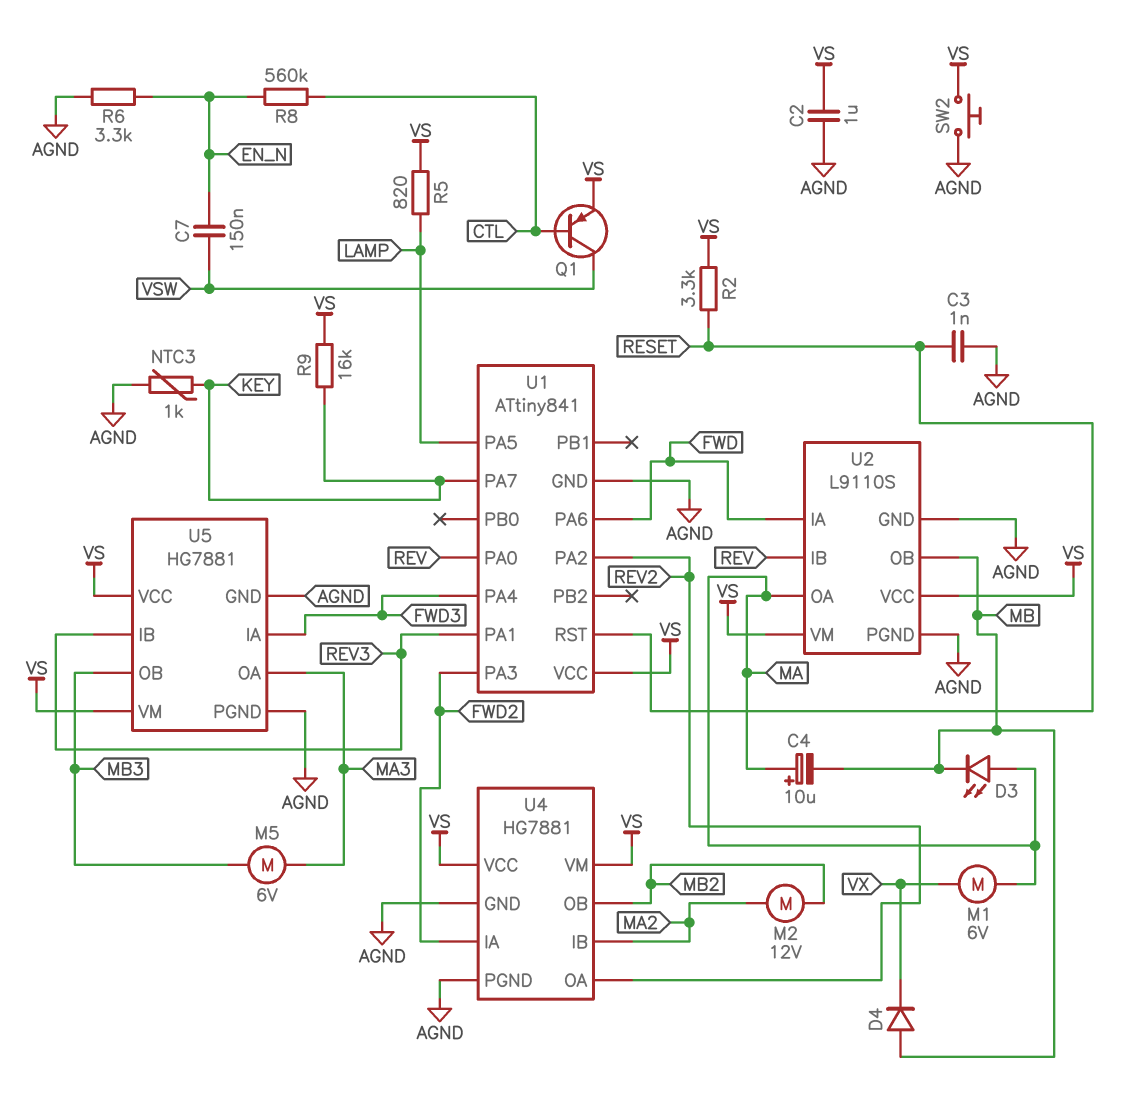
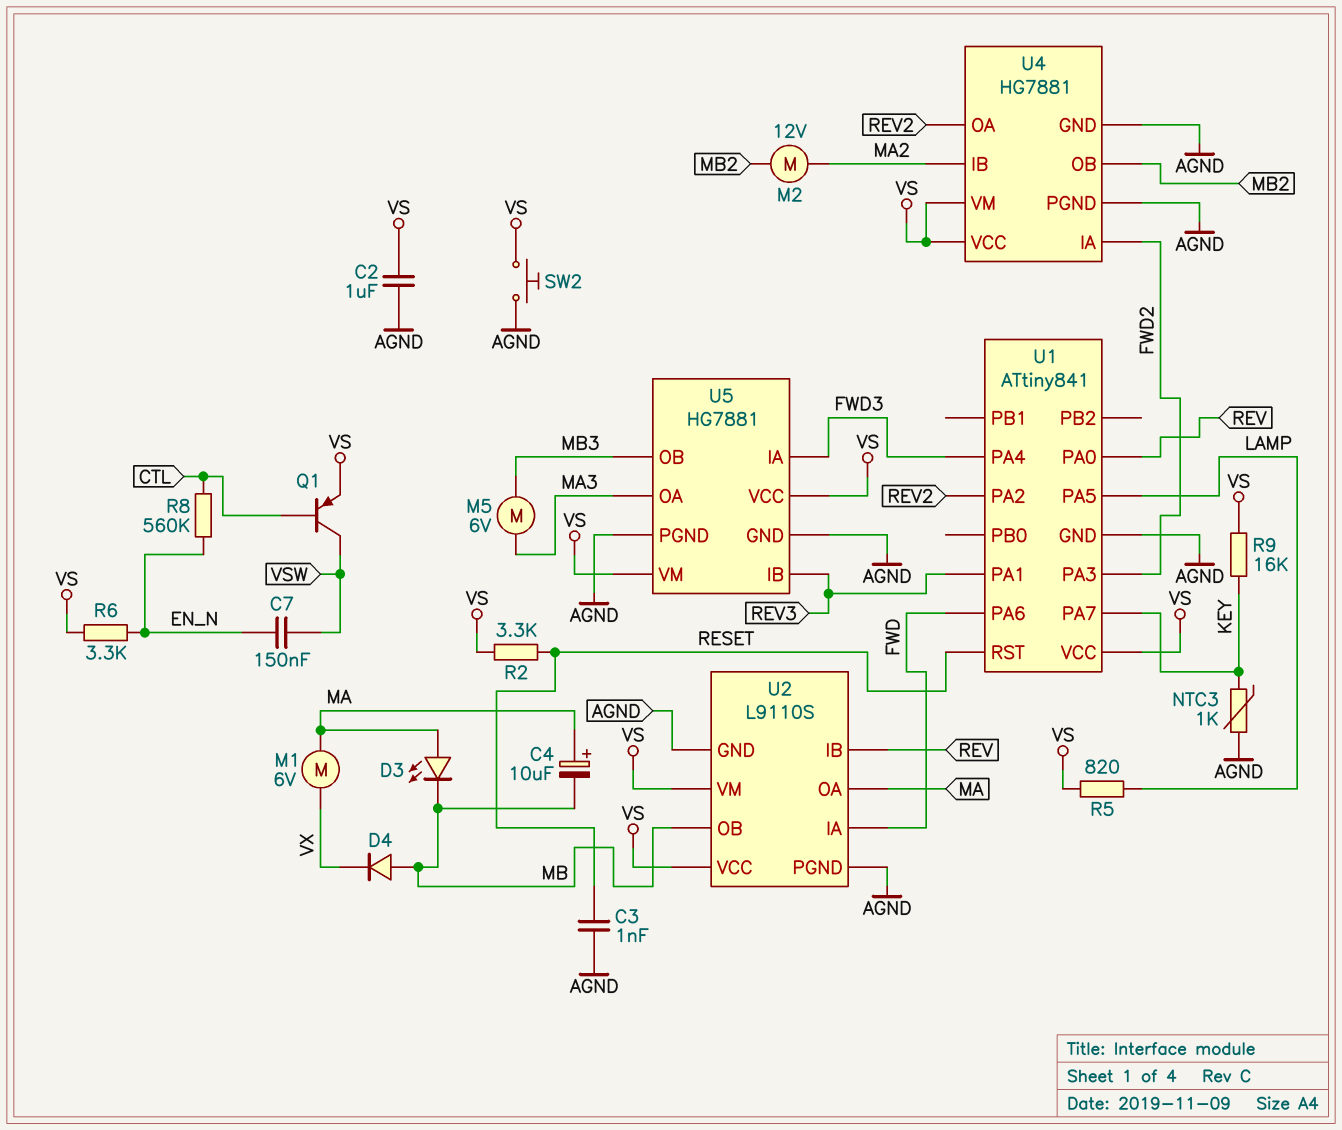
R6: 3.3k (AGND, EN_N) -> 3.3k (EN_N, VS)

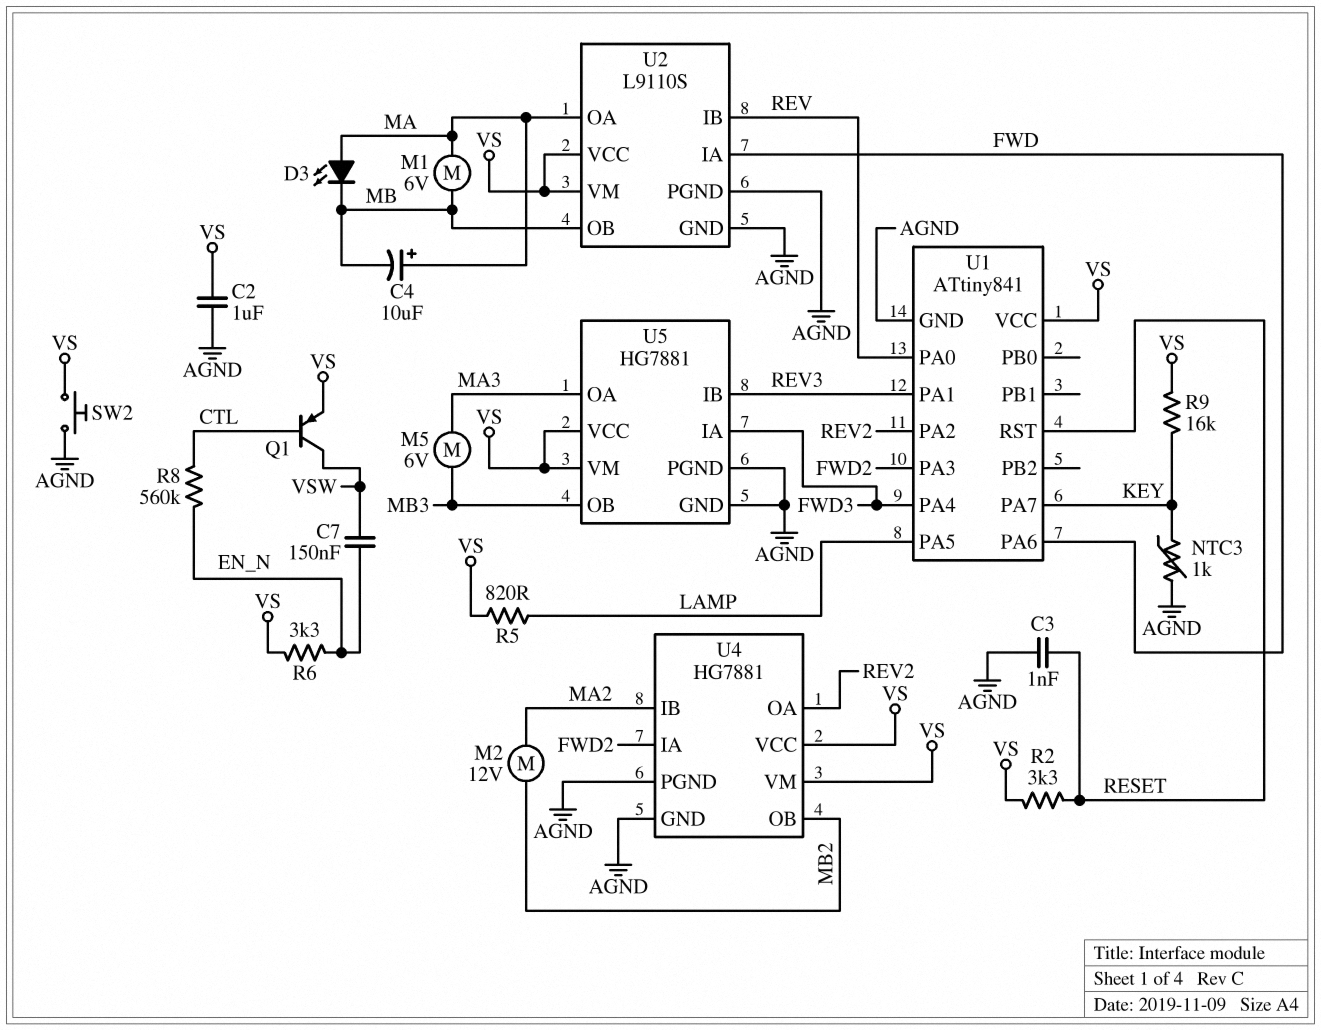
D4: diode (A MB, K VX) -> none
M1: motor 6V (MA, VX) -> motor 6V (MA, MB)

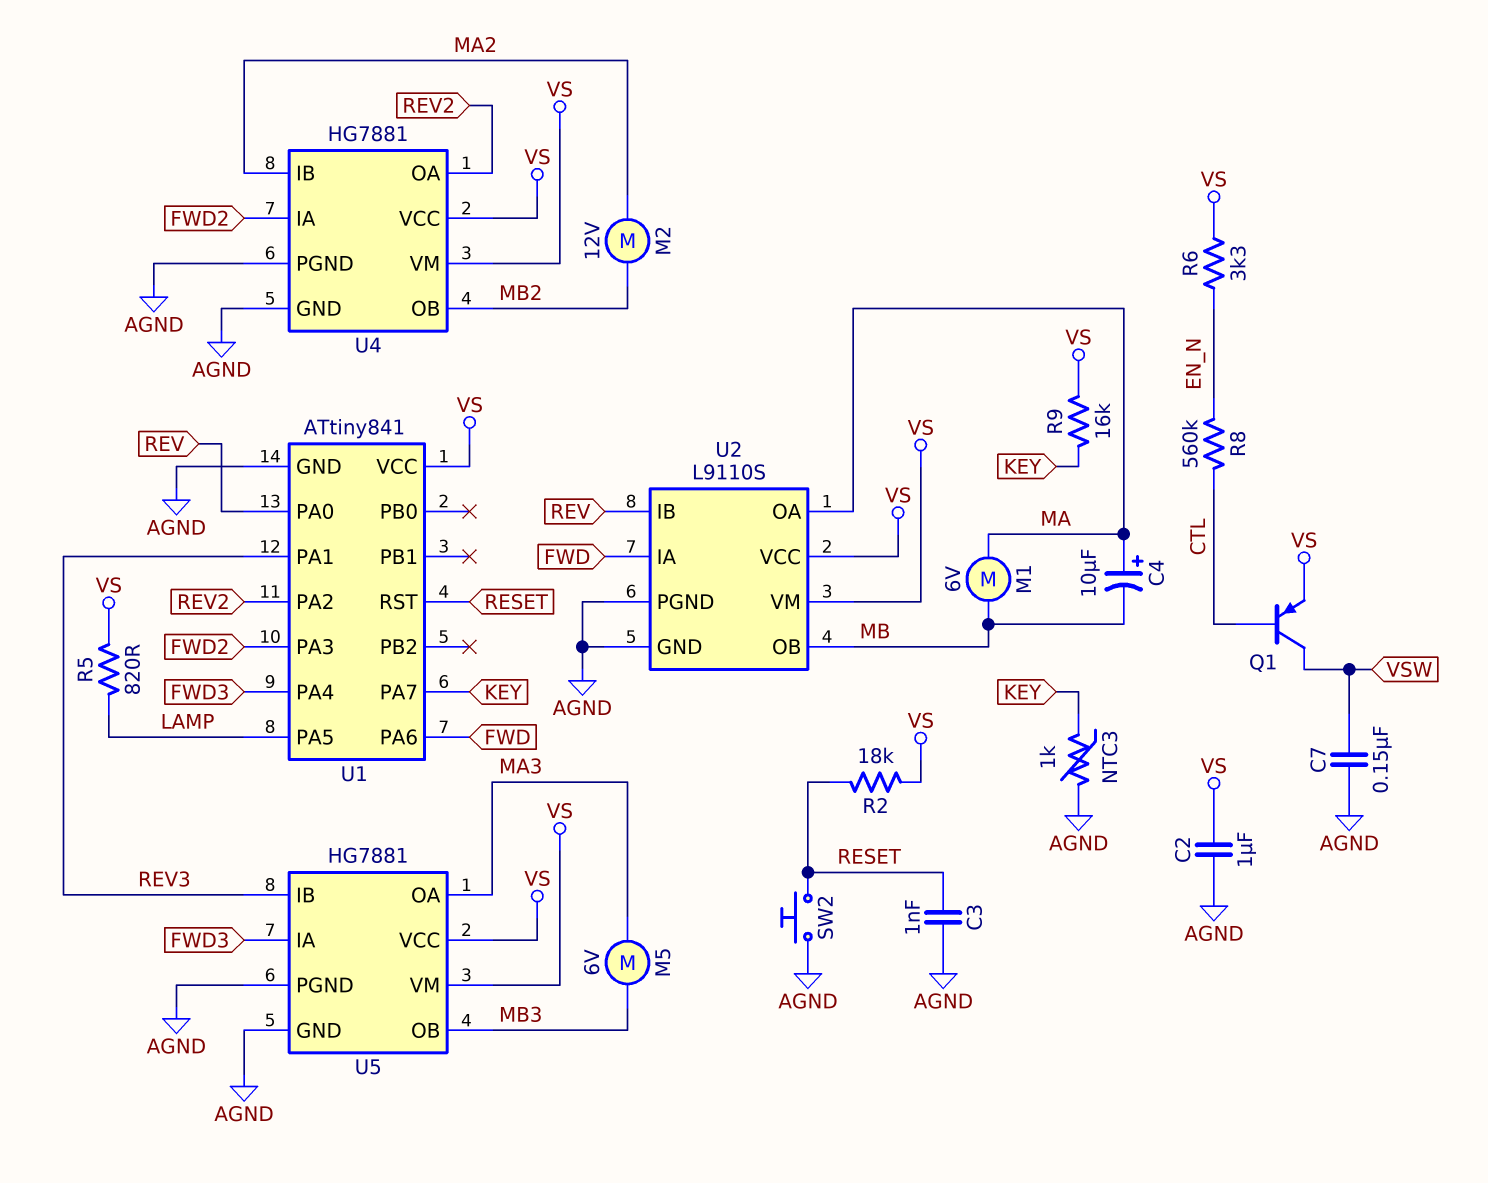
C7: 150nF (EN_N, VSW) -> 150nF (AGND, VSW)
D3: LED (A MA, K MB) -> none
R2: 3.3k (RESET, VS) -> 18k (RESET, VS)
SW2: button (AGND, VS) -> button (AGND, RESET)

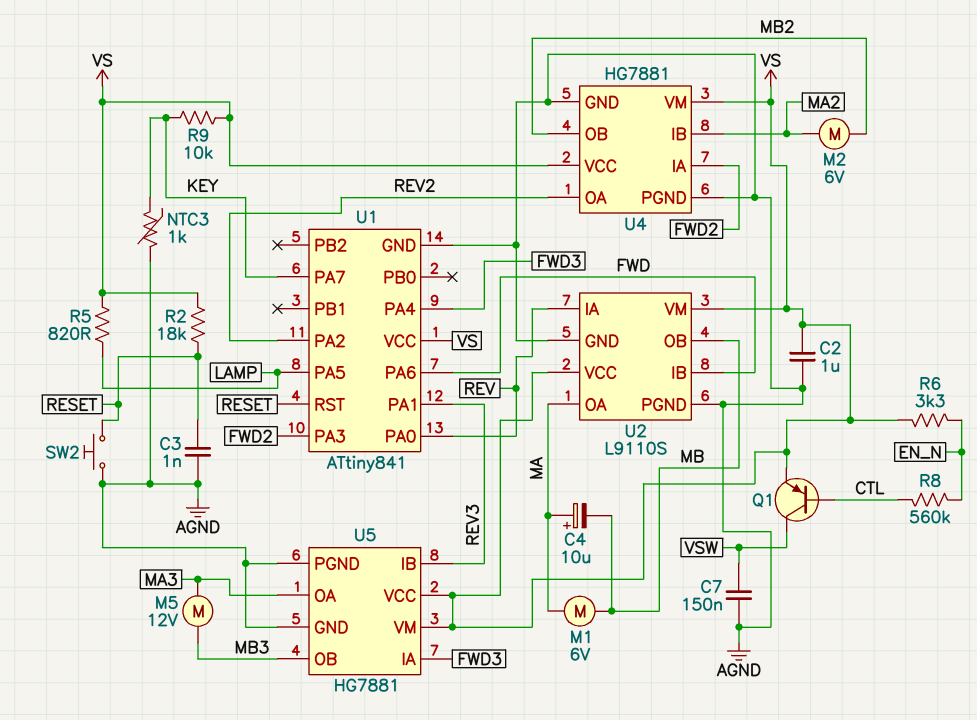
M2: motor 12V (MA2, MB2) -> motor 6V (MA2, MB2)
M5: motor 6V (MA3, MB3) -> motor 12V (MA3, MB3)
R9: 16k (KEY, VS) -> 10k (KEY, VS)
U2 pin IA: FWD -> REV
U2 pin IB: REV -> FWD

